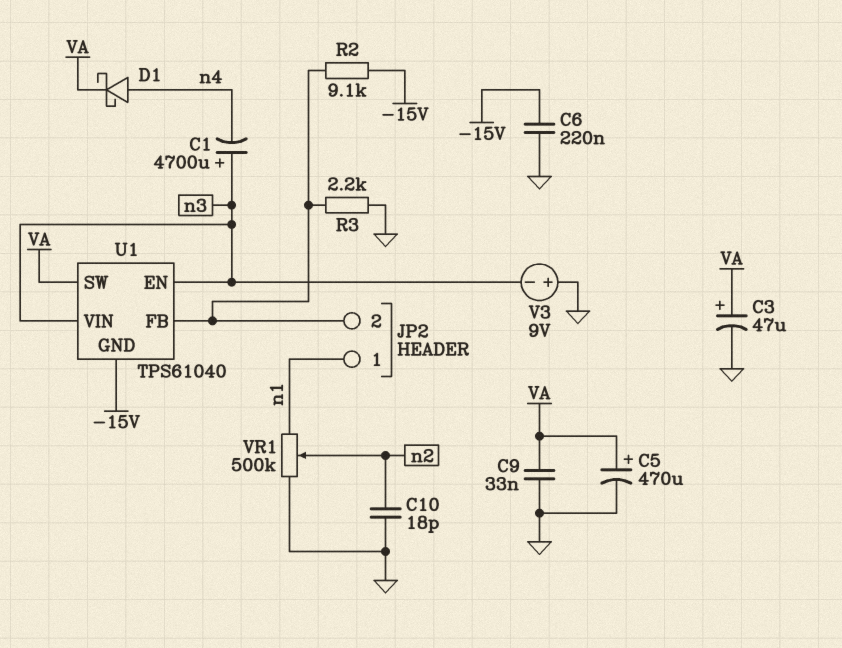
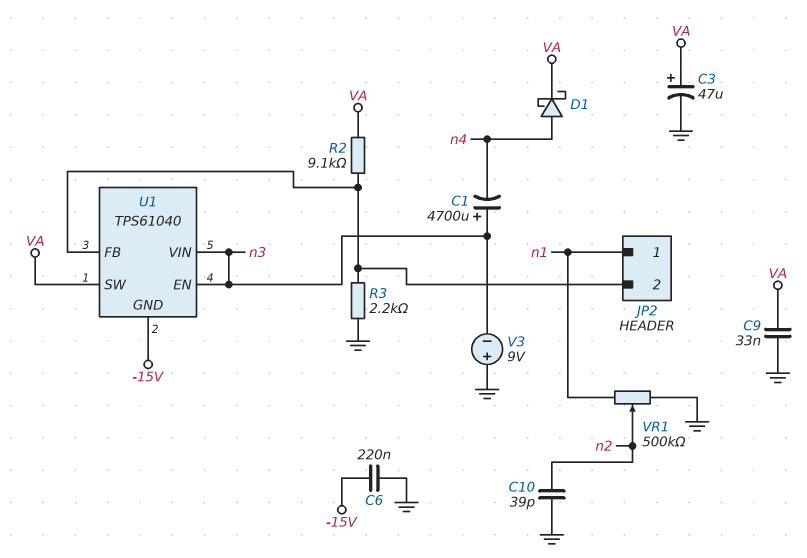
C5: 470uF (plus VA, minus GND) -> none
C10: 18pF (GND, n2) -> 39pF (GND, n2)
R2: 9.1k (-15V, JP2/2) -> 9.1k (JP2/2, VA)

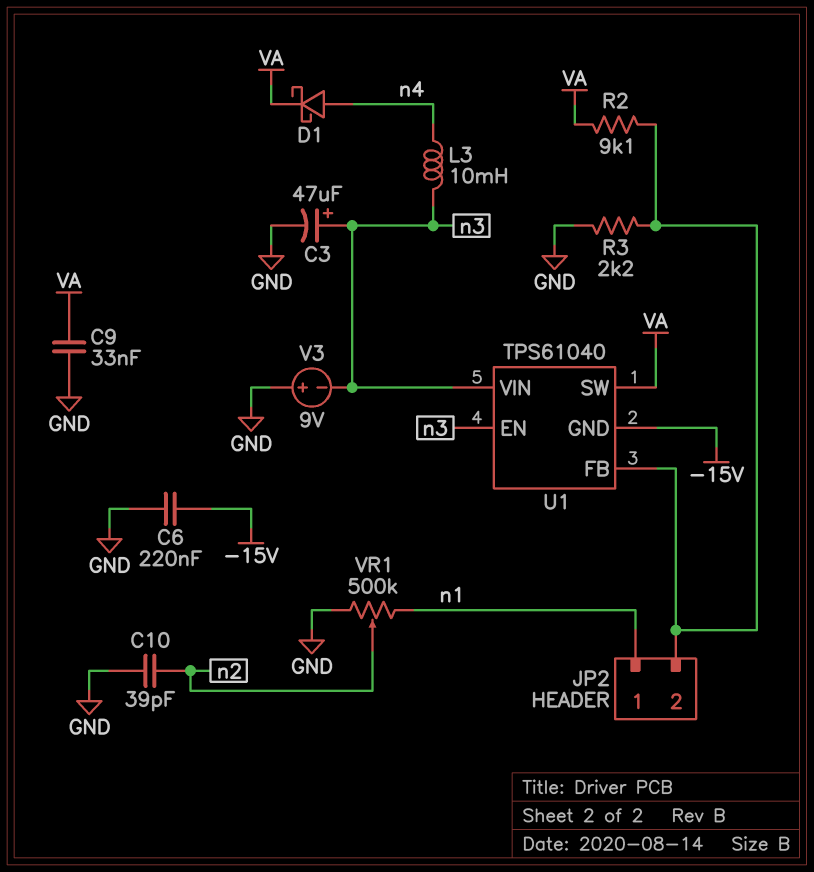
C1: 4700uF (plus n3, minus n4) -> none
C3: 47uF (plus VA, minus GND) -> 47uF (plus n3, minus GND)
L3: none -> 10mH (n3, n4)

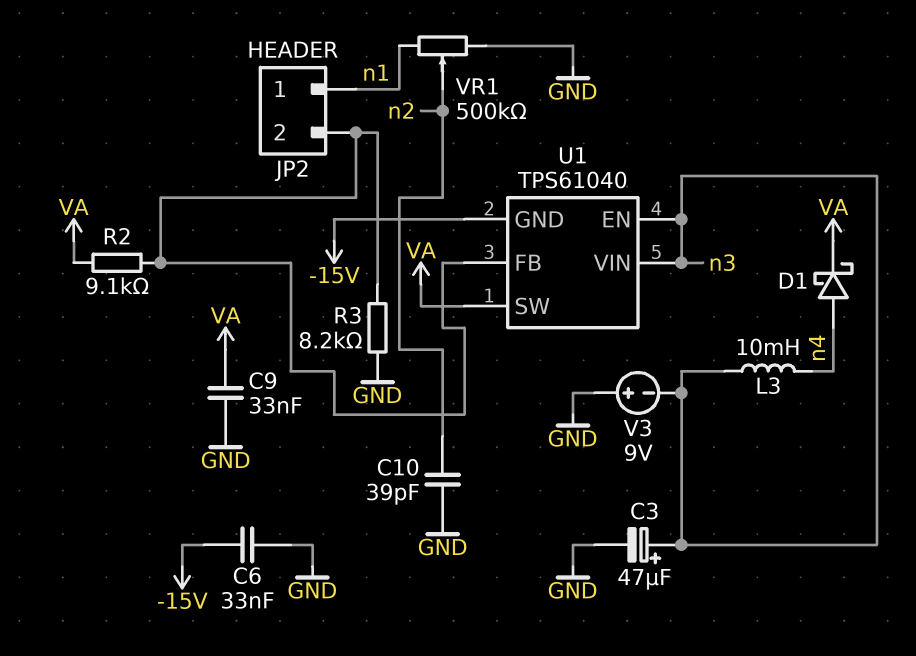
C6: 220nF (-15V, GND) -> 33nF (-15V, GND)
R3: 2.2k (GND, JP2/2) -> 8.2k (GND, JP2/2)

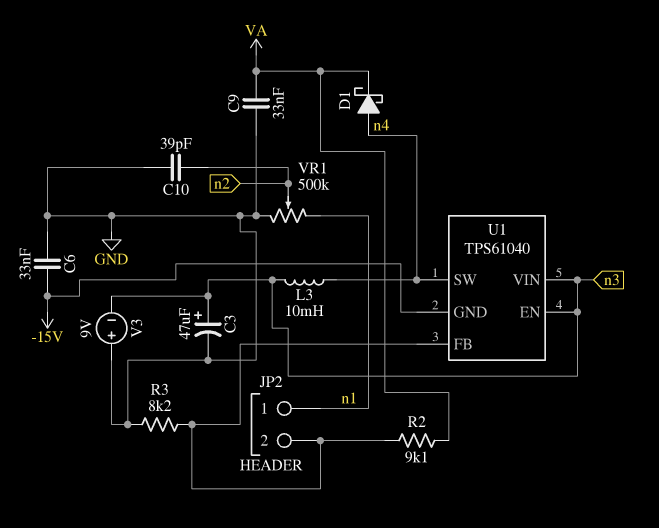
U1 pin SW: VA -> n4

